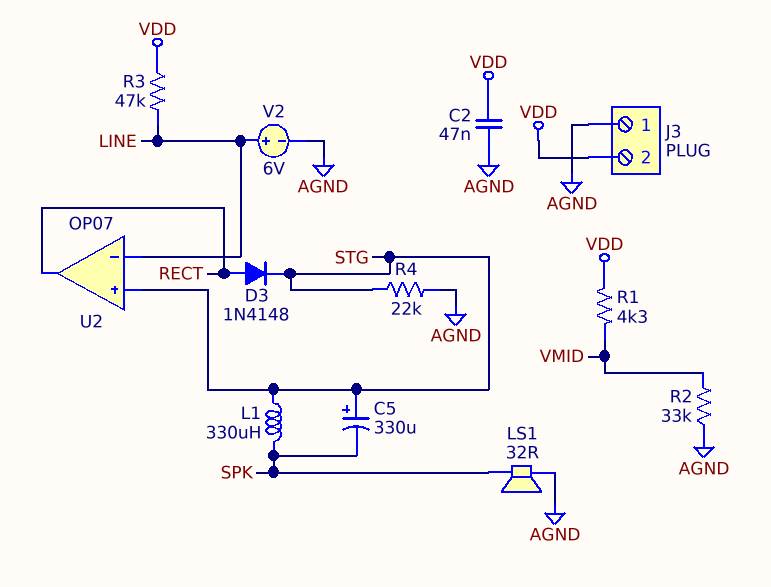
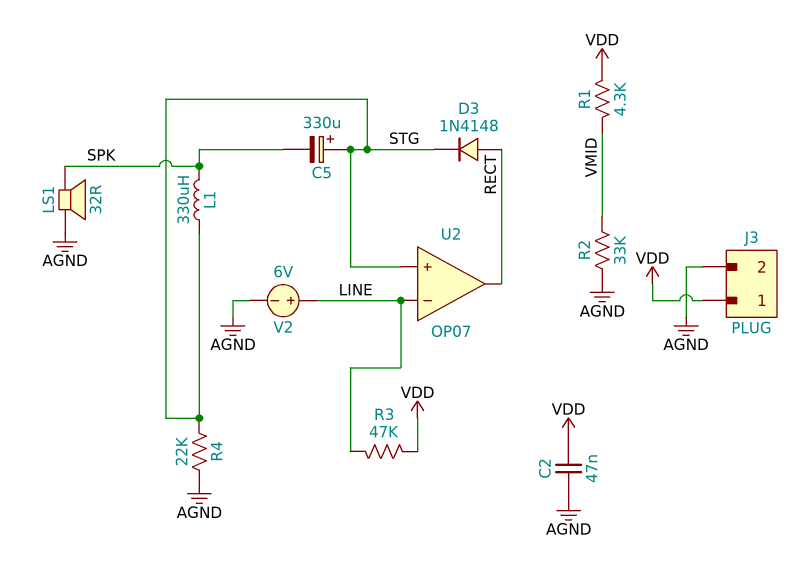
J3 pin 1: AGND -> VDD
J3 pin 2: VDD -> AGND

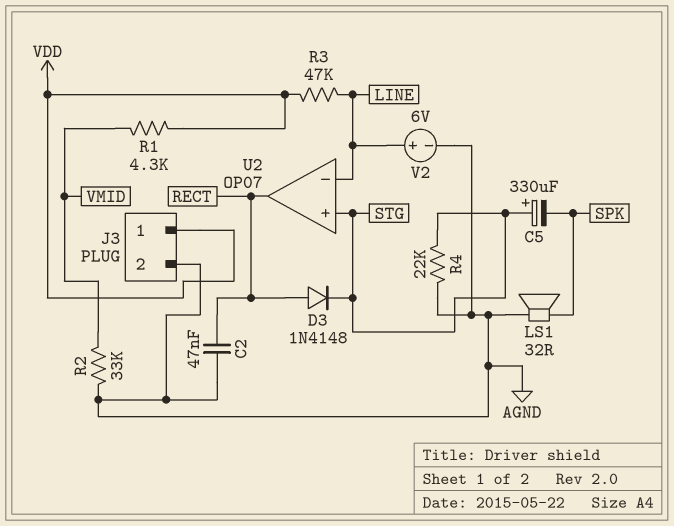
C2: 47nF (AGND, VDD) -> 47nF (AGND, RECT)
L1: 330uH (SPK, STG) -> none

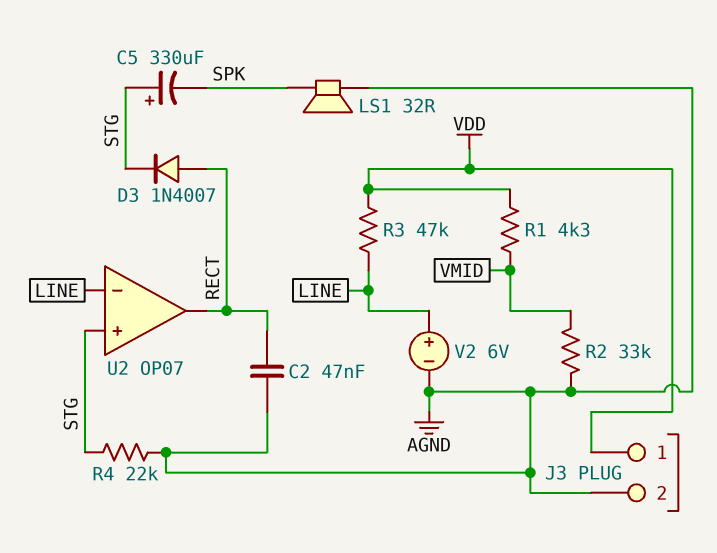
D3: diode 1N4148 (A RECT, K STG) -> diode 1N4007 (A RECT, K STG)

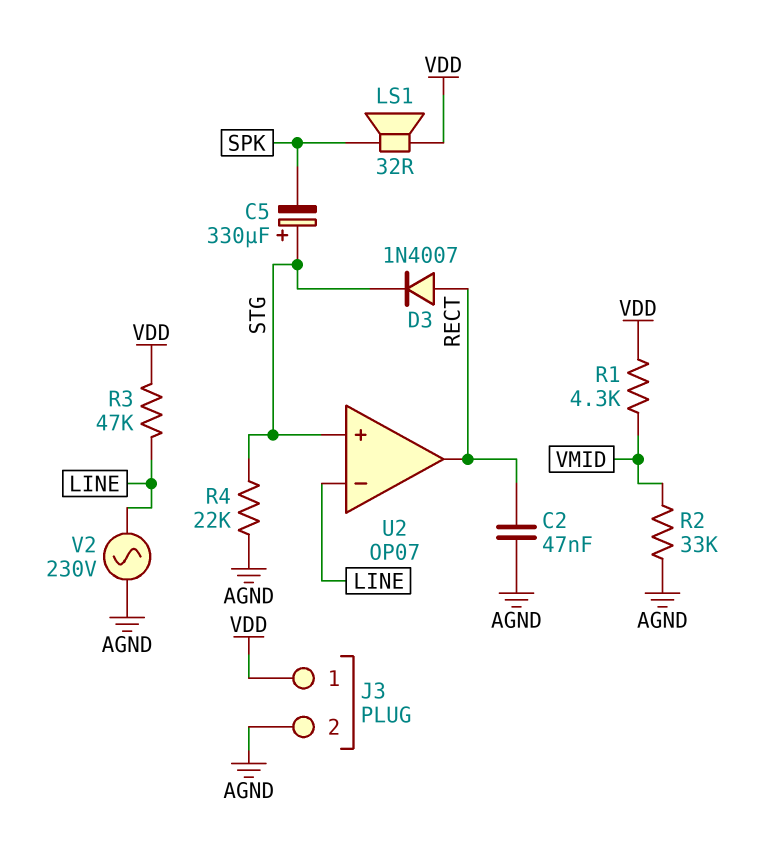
LS1: speaker 32R (AGND, SPK) -> speaker 32R (SPK, VDD)
V2: 6V (plus LINE, minus AGND) -> AC 230V (AGND, LINE)

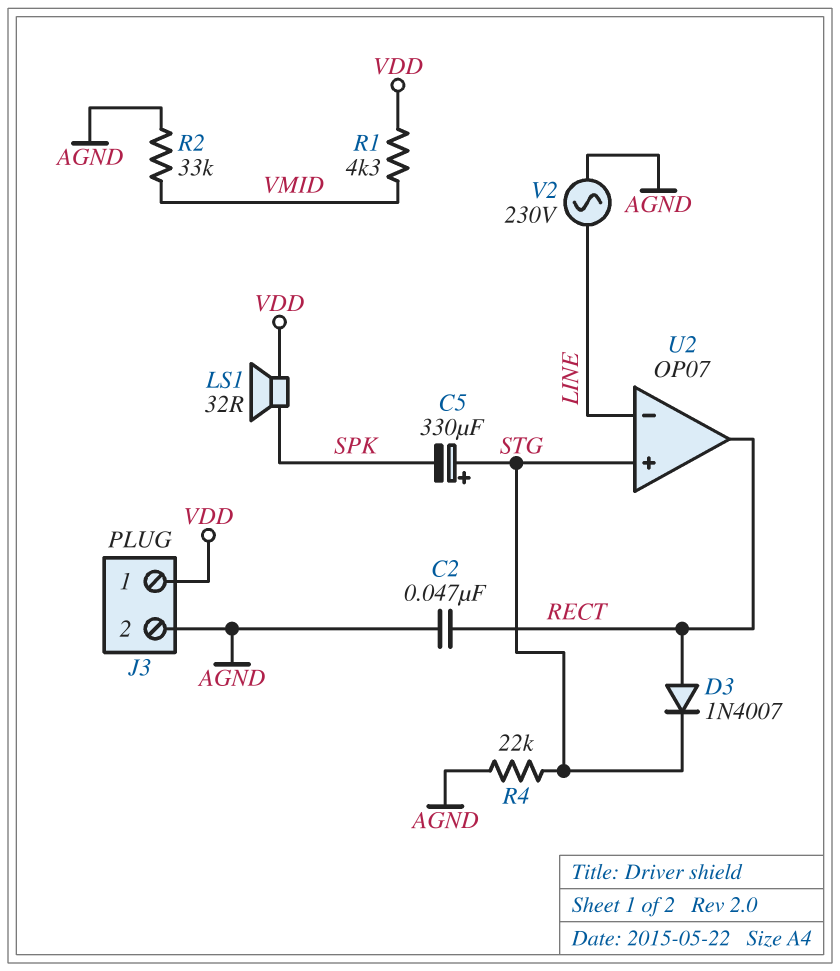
R3: 47k (LINE, VDD) -> none

